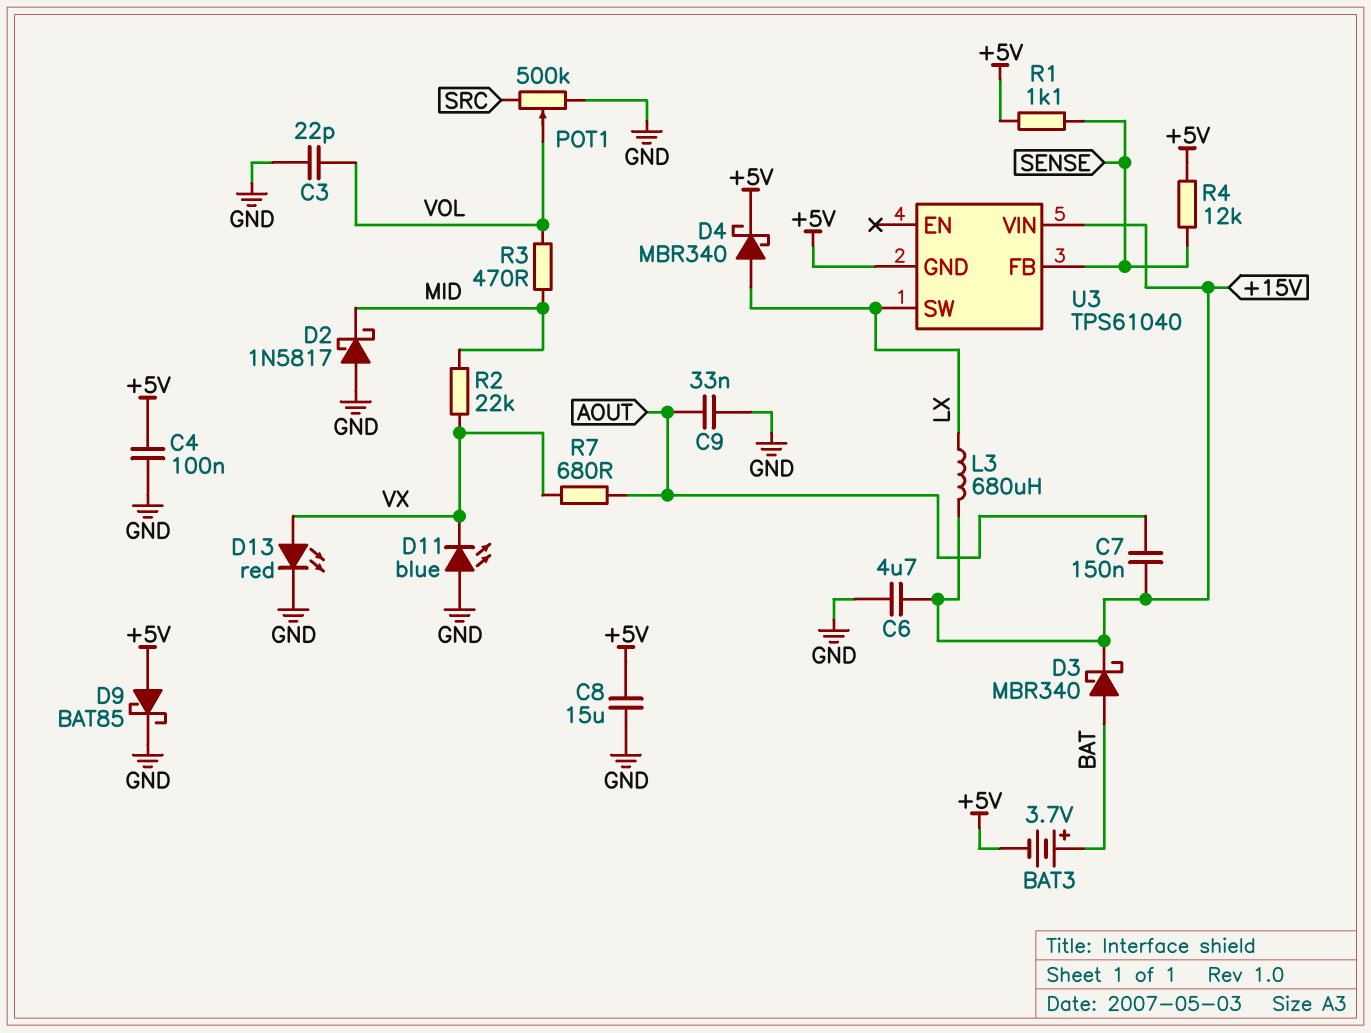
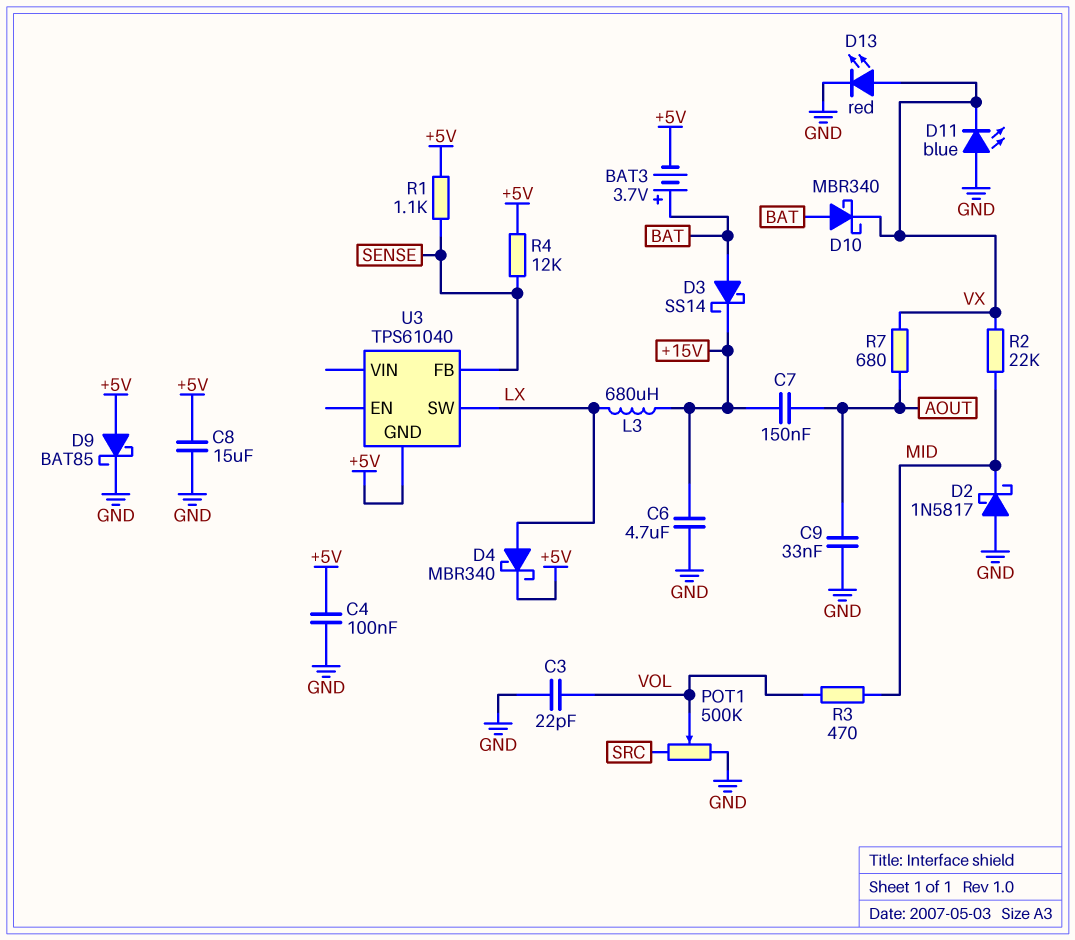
D3: schottky MBR340 (A BAT, K +15V) -> schottky SS14 (A BAT, K +15V)
D10: none -> schottky MBR340 (A BAT, K VX)
U3 pin VIN: +15V -> none

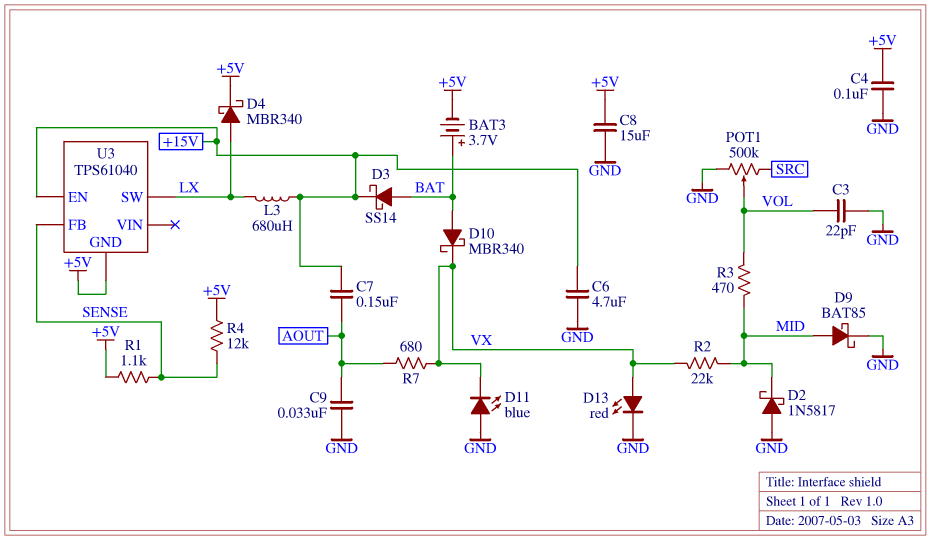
D9: schottky BAT85 (A +5V, K GND) -> schottky BAT85 (A MID, K GND)
U3 pin EN: none -> +15V

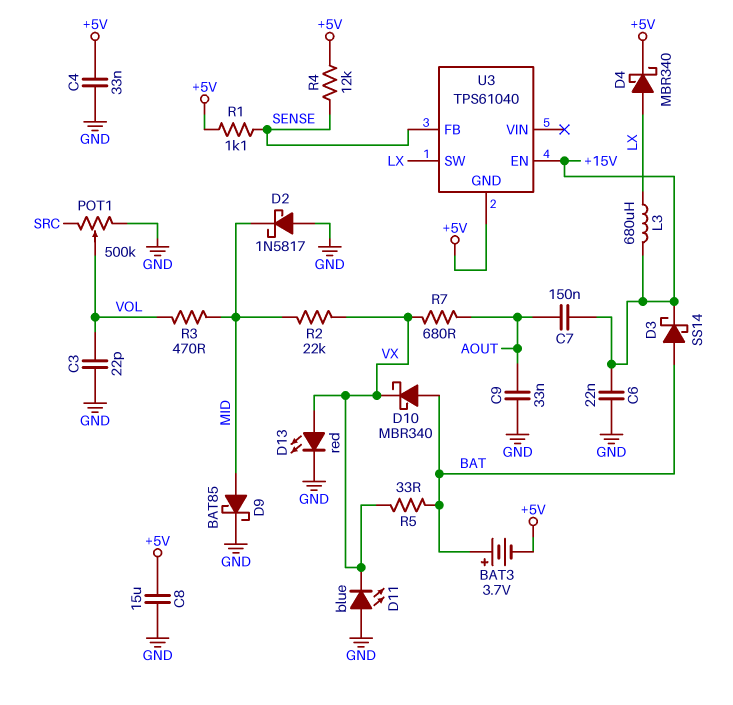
C4: 100nF (+5V, GND) -> 33nF (+5V, GND)
C6: 4.7uF (+15V, GND) -> 22nF (+15V, GND)
R5: none -> 33 (BAT, VX)

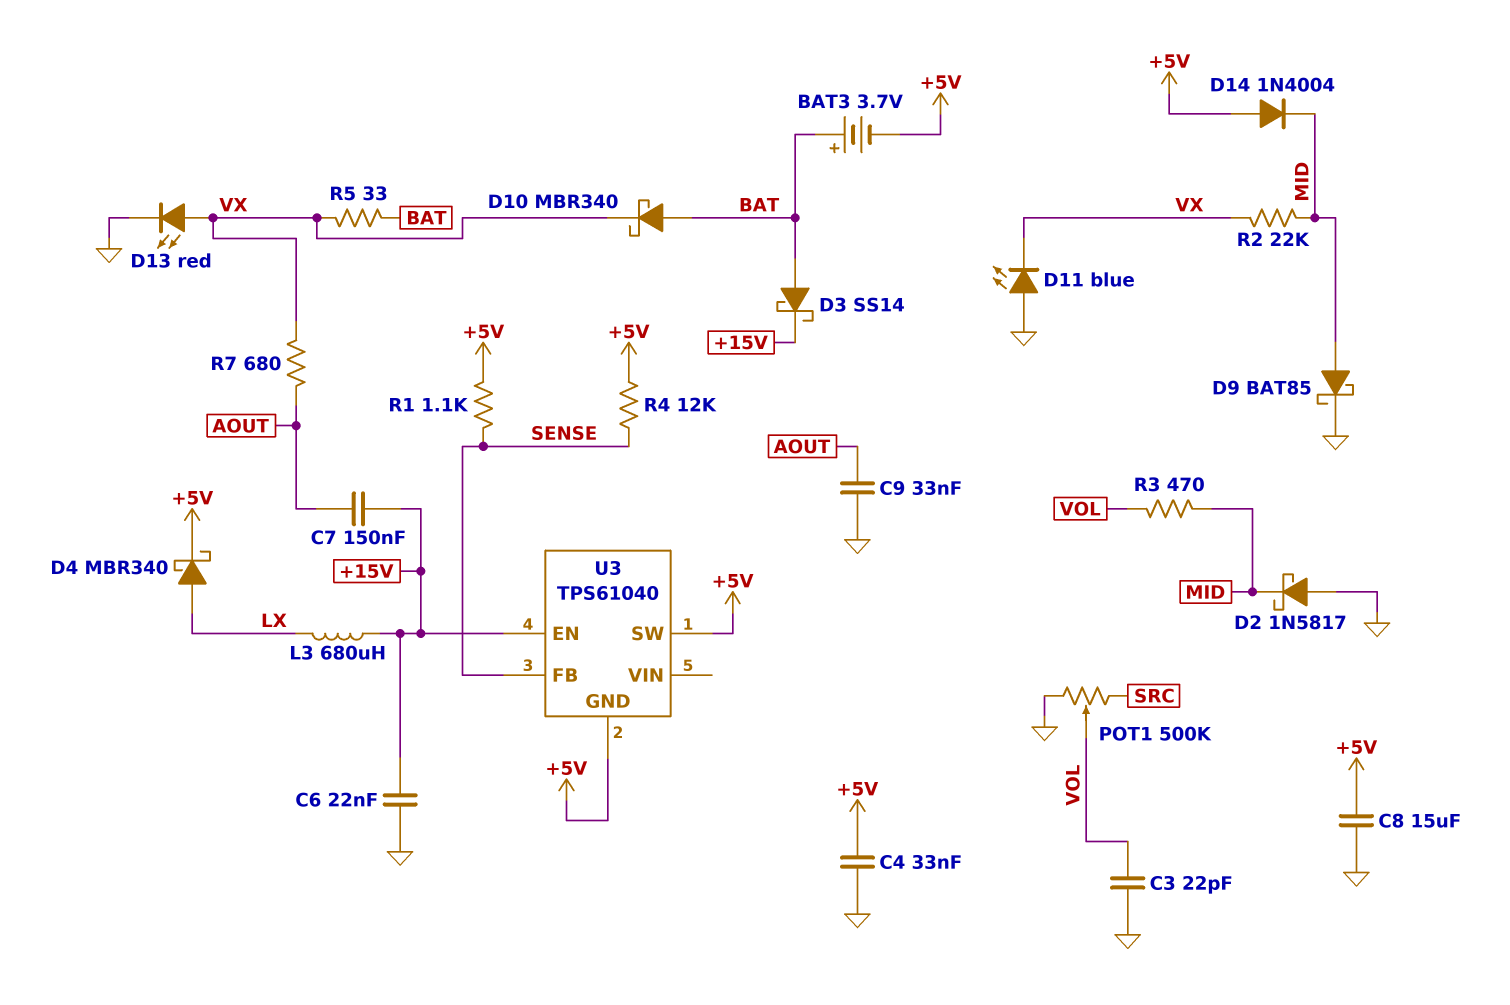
D14: none -> diode 1N4004 (A +5V, K MID)
U3 pin SW: LX -> +5V

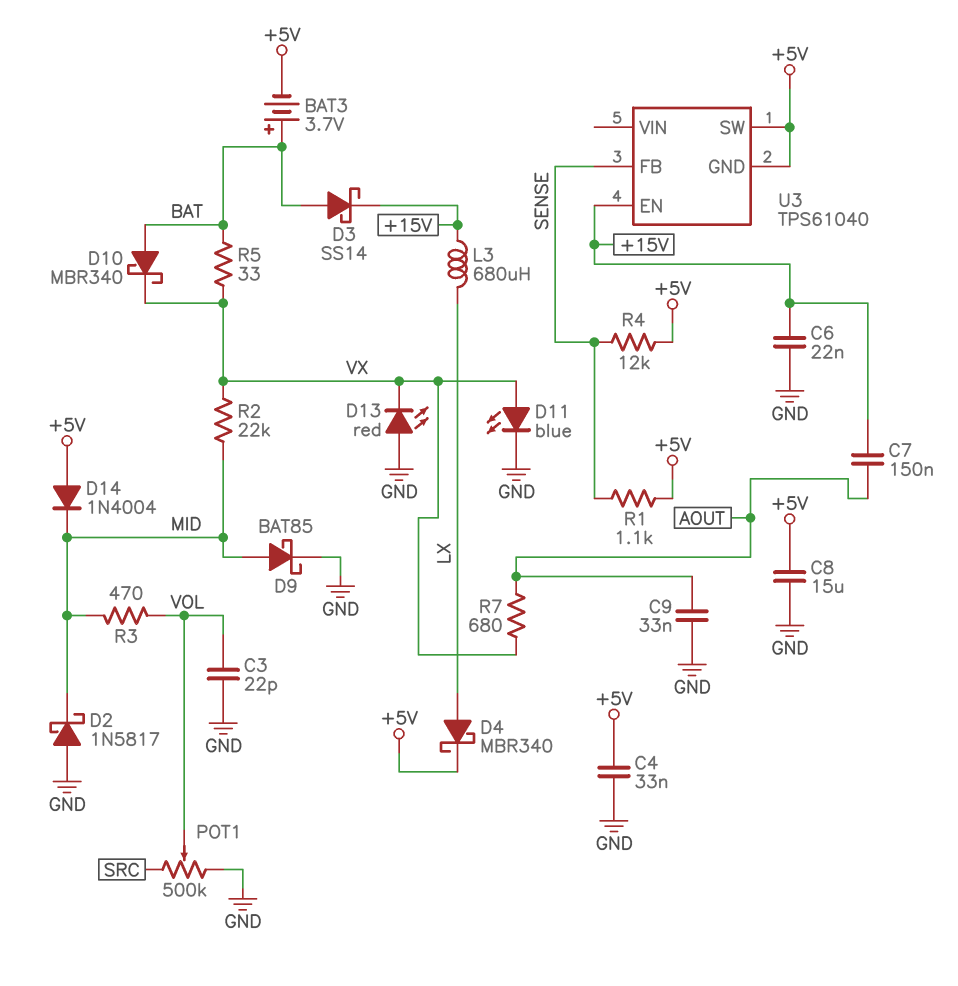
D11: LED blue (A GND, K VX) -> LED blue (A VX, K GND)
D13: LED red (A VX, K GND) -> LED red (A GND, K VX)

